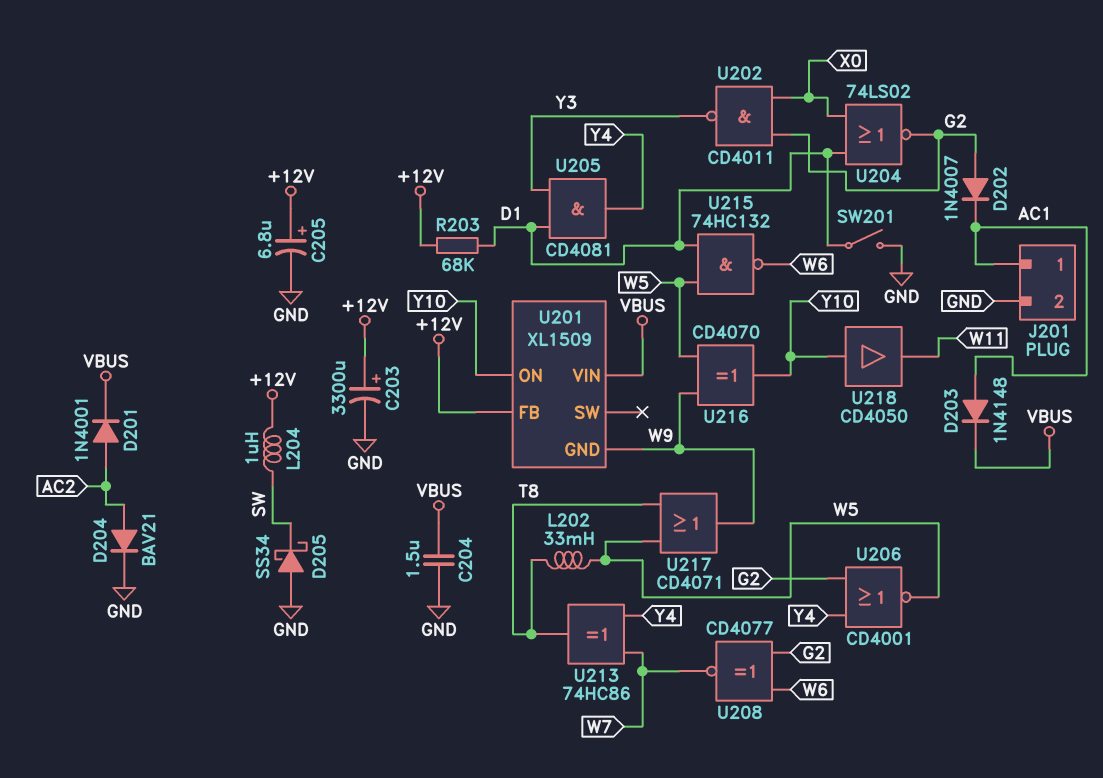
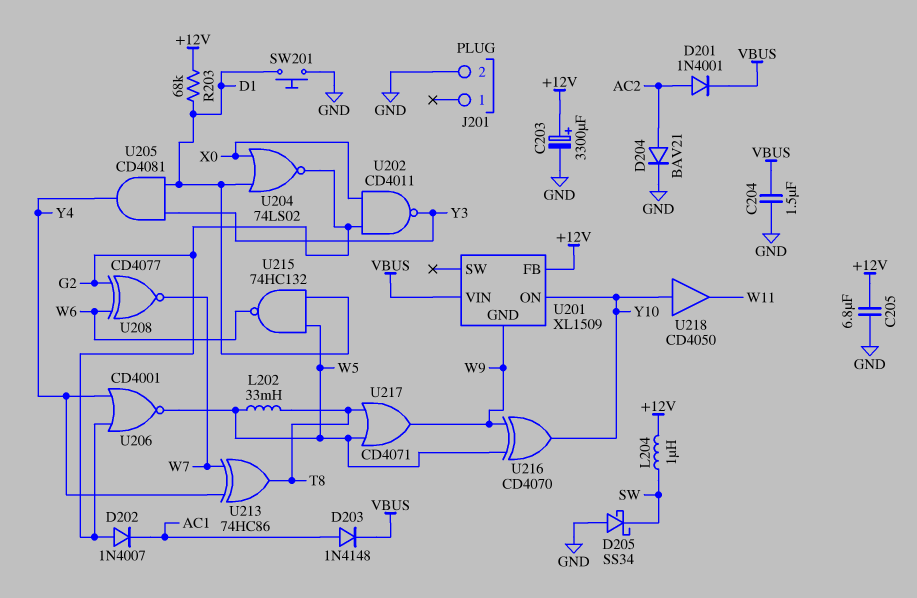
C205: 6.8uF (plus +12V, minus GND) -> 6.8uF (+12V, GND)
J201 pin 1: AC1 -> none
SW201: switch (D1, GND) -> button (D1, GND)

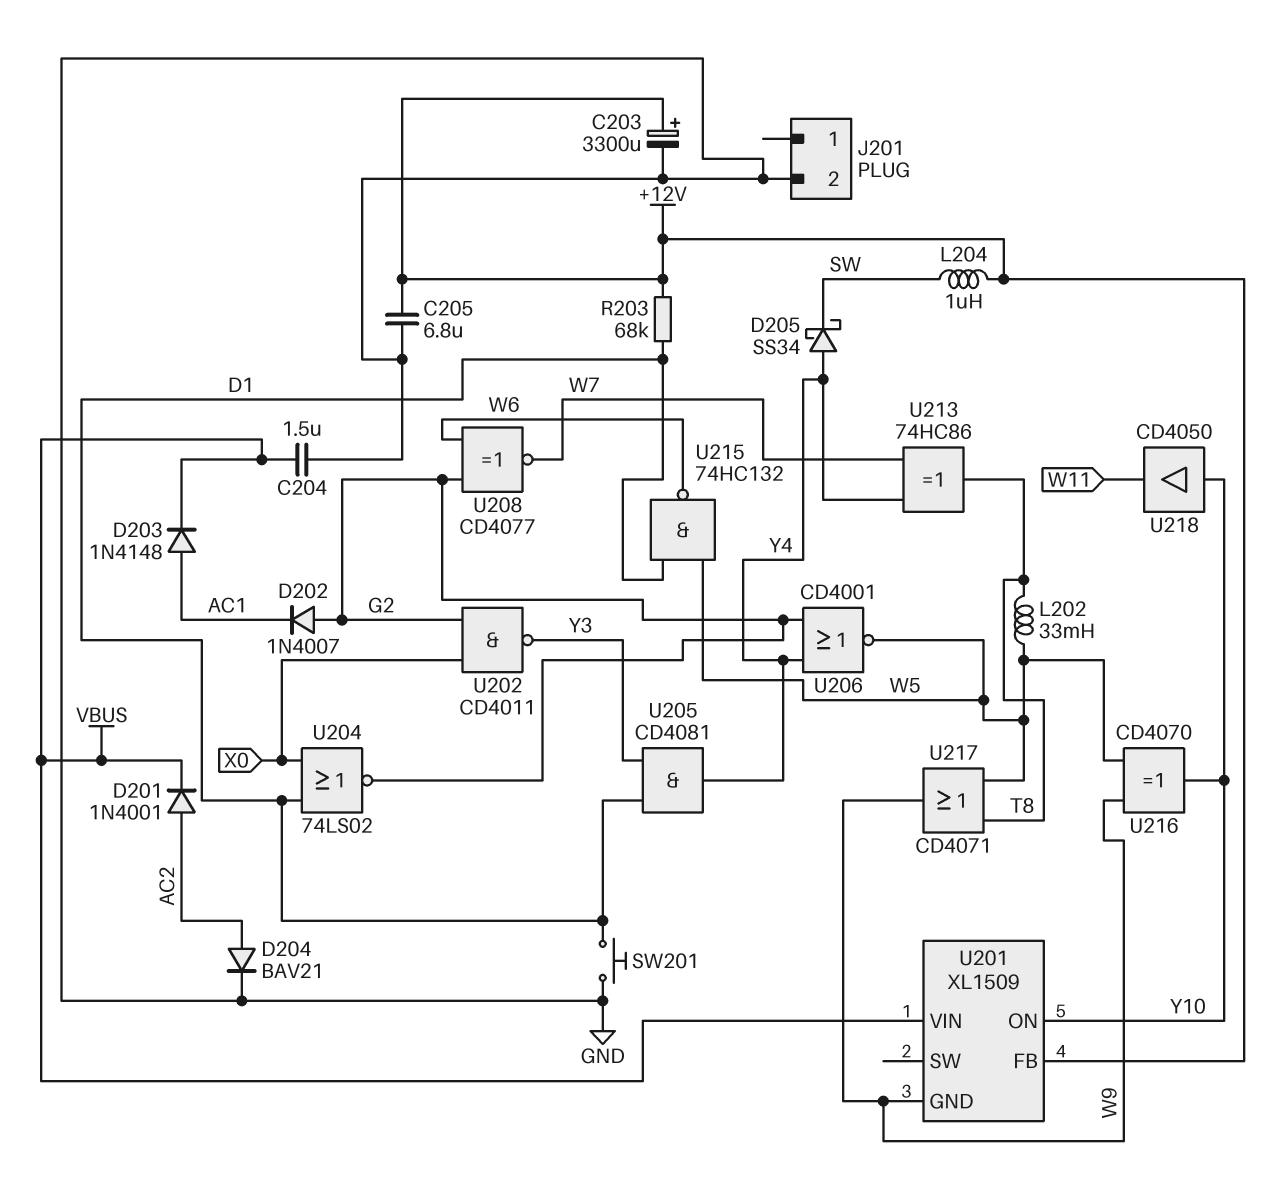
D205: schottky SS34 (A GND, K SW) -> schottky SS34 (A Y4, K SW)

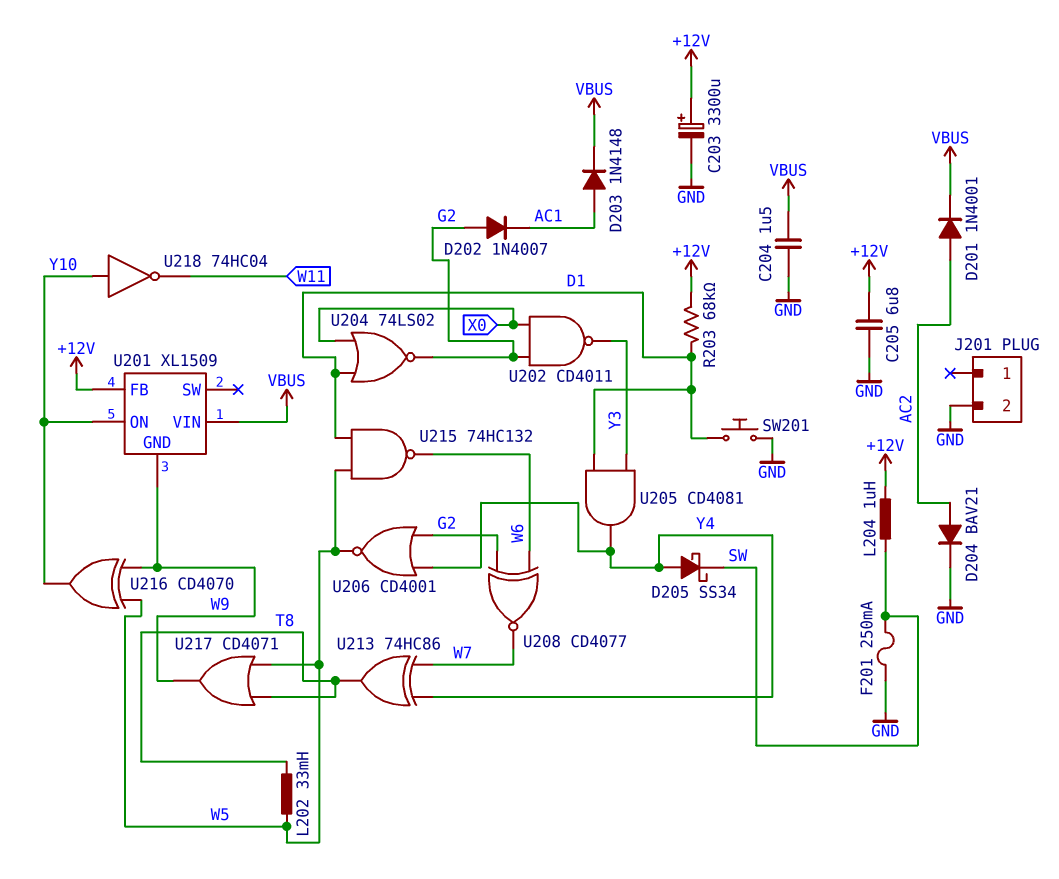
F201: none -> 250mA (GND, SW)
U218: buffer CD4050 (in Y10, out W11) -> NOT 74HC04 (in Y10, out W11)

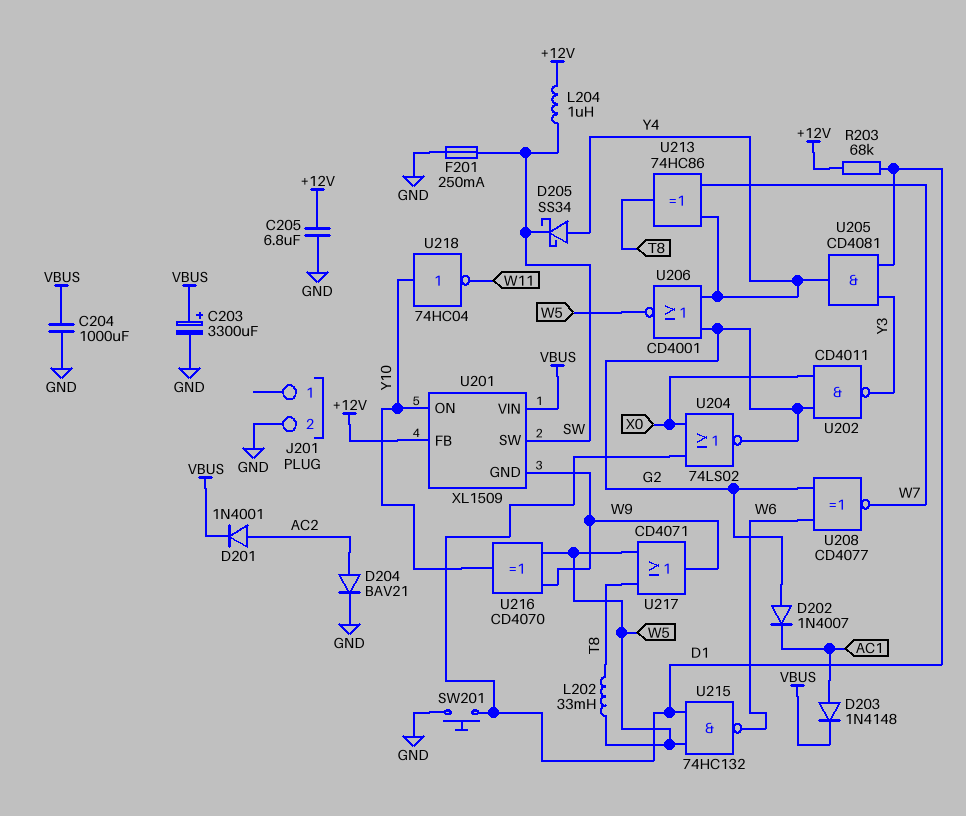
C203: 3300uF (plus +12V, minus GND) -> 3300uF (plus VBUS, minus GND)
C204: 1.5uF (GND, VBUS) -> 1000uF (GND, VBUS)
U201 pin SW: none -> SW

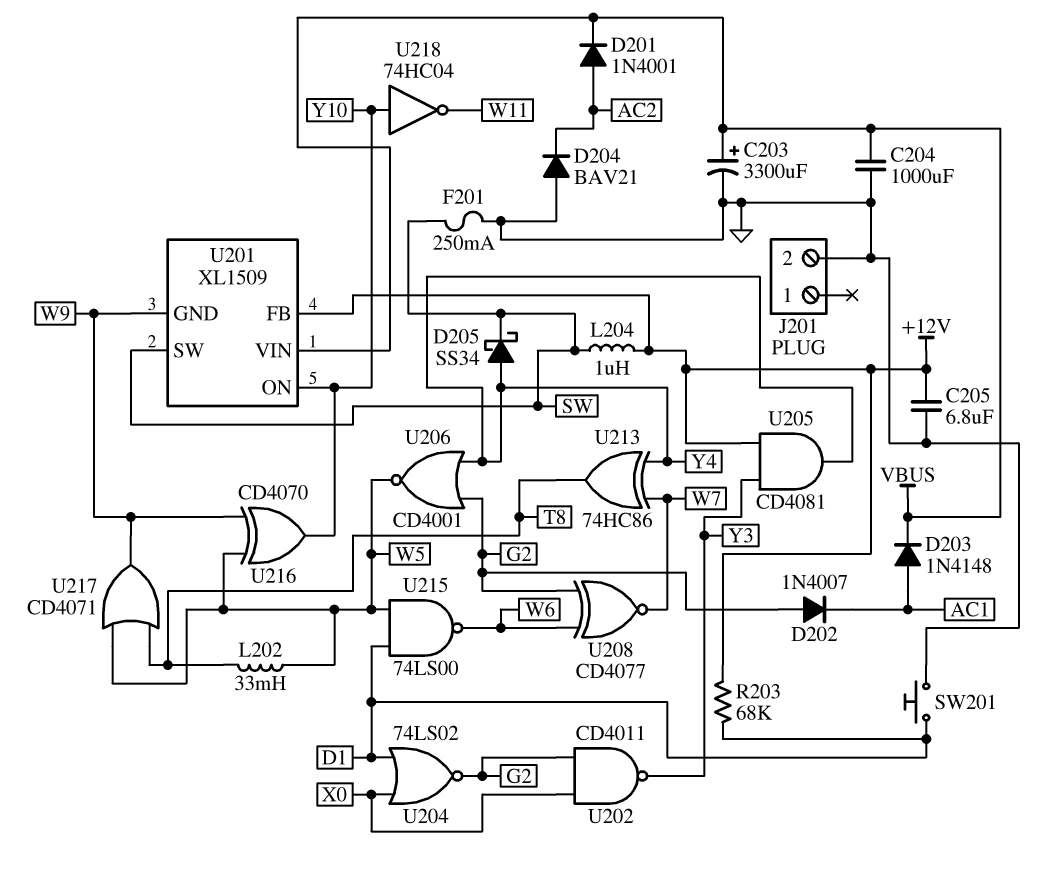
D204: diode BAV21 (A AC2, K GND) -> diode BAV21 (A GND, K AC2)
U205: AND CD4081 (in D1, in Y3, out Y4) -> AND CD4081 (in +12V, in Y3, out Y4)
U215: NAND 74HC132 (in D1, in W5, out W6) -> NAND 74LS00 (in D1, in W5, out W6)

